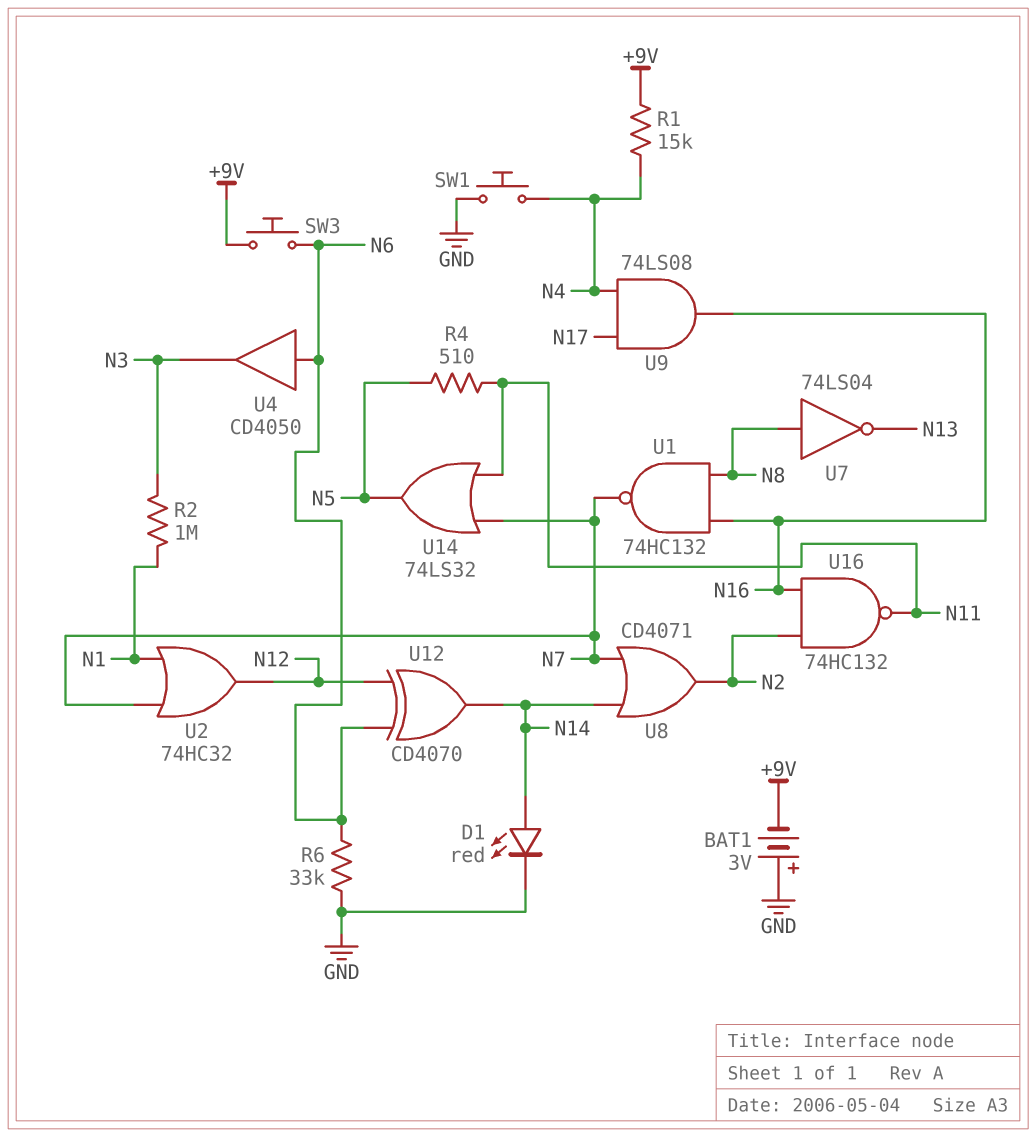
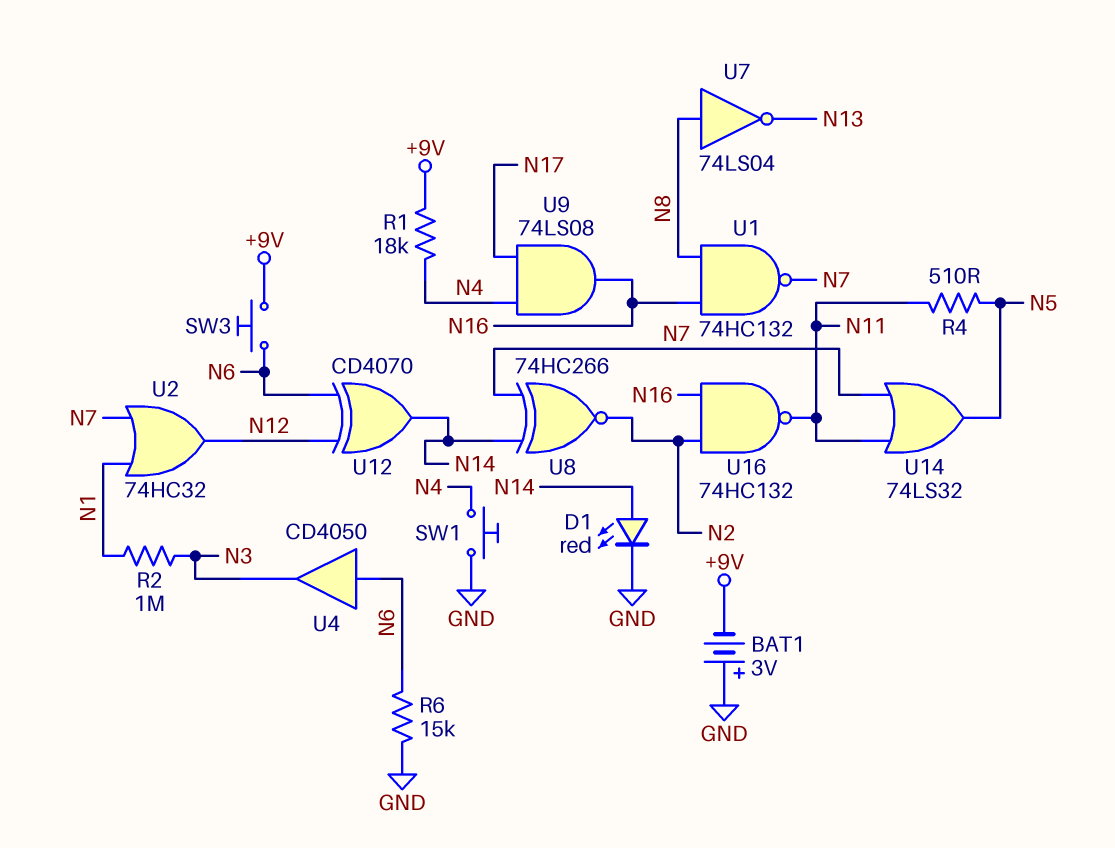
R1: 15k (+9V, N4) -> 18k (+9V, N4)
R6: 33k (GND, N6) -> 15k (GND, N6)
U8: OR CD4071 (in N7, in N14, out N2) -> XNOR 74HC266 (in N7, in N14, out N2)

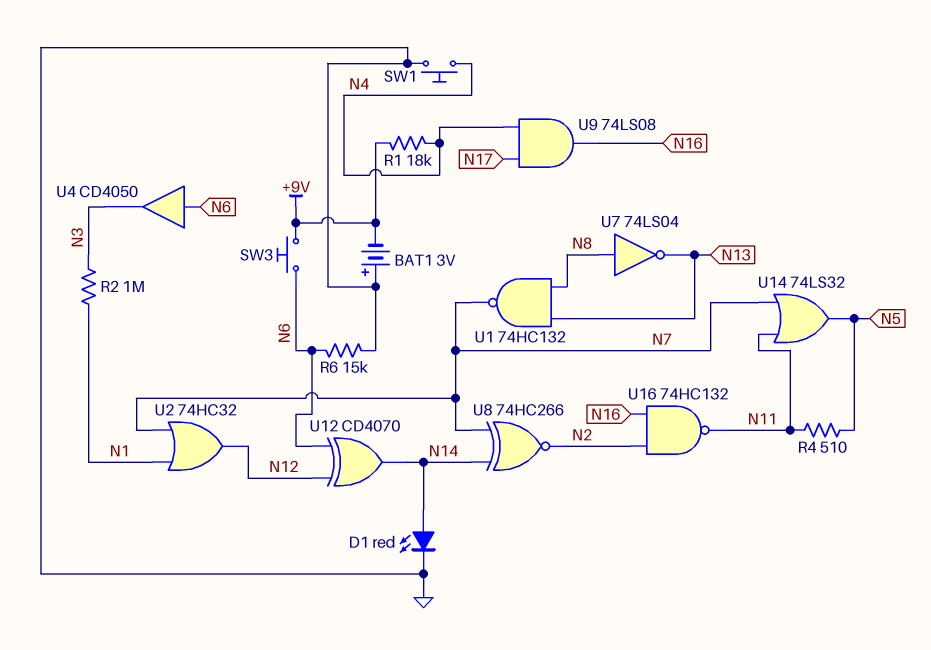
U1: NAND 74HC132 (in N8, in N16, out N7) -> NAND 74HC132 (in N8, in N13, out N7)

